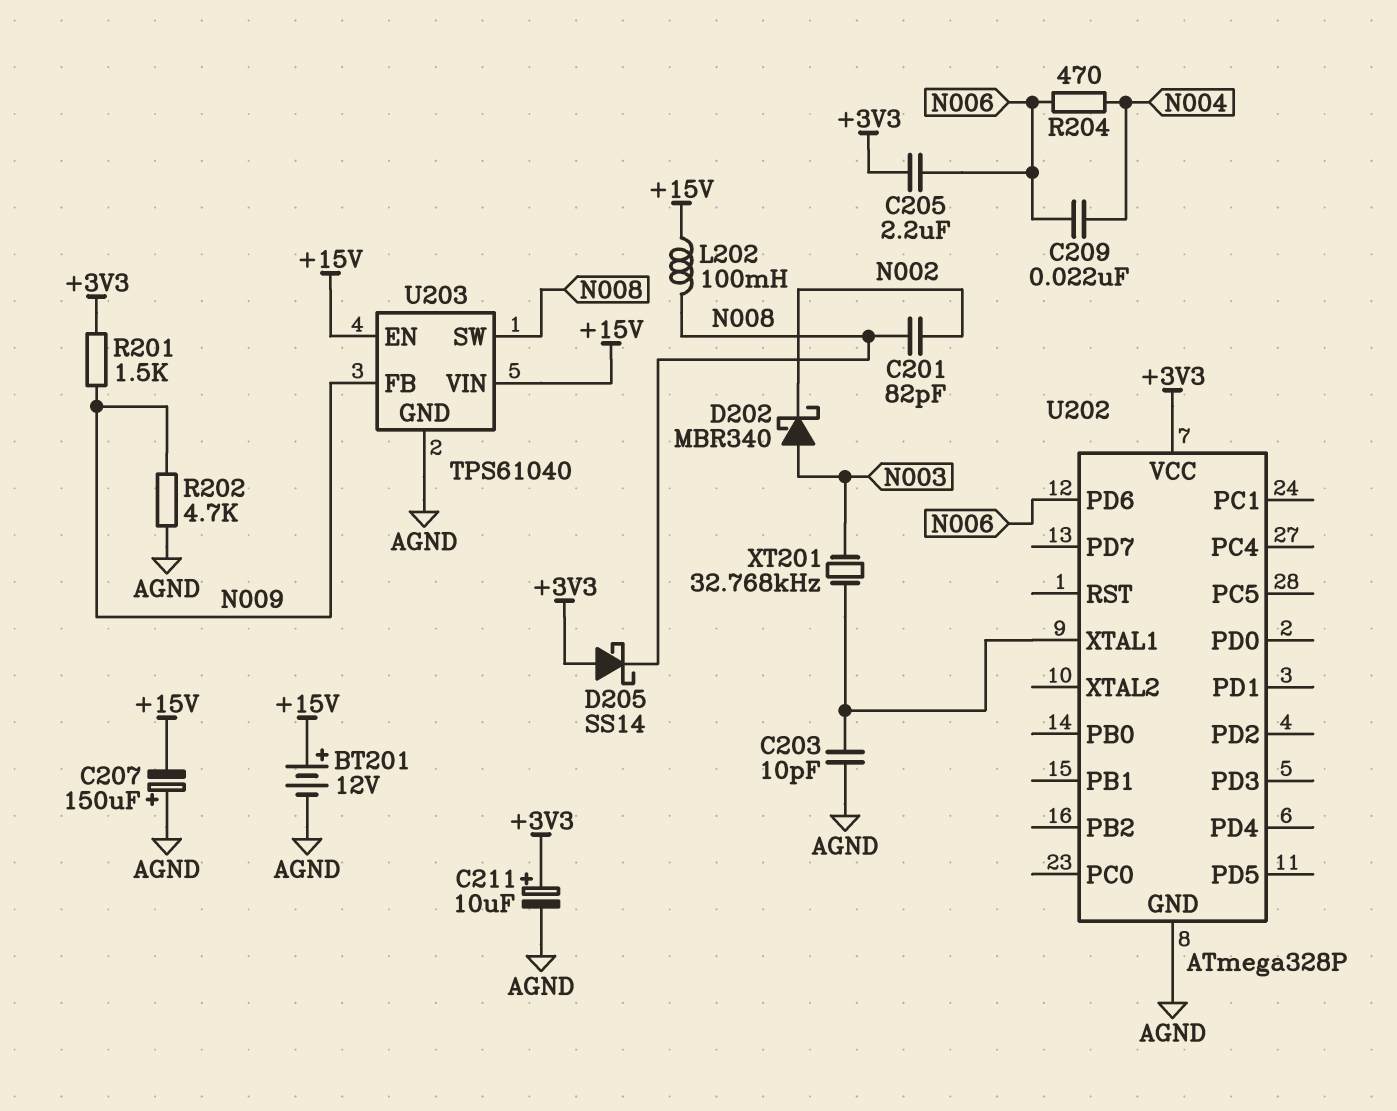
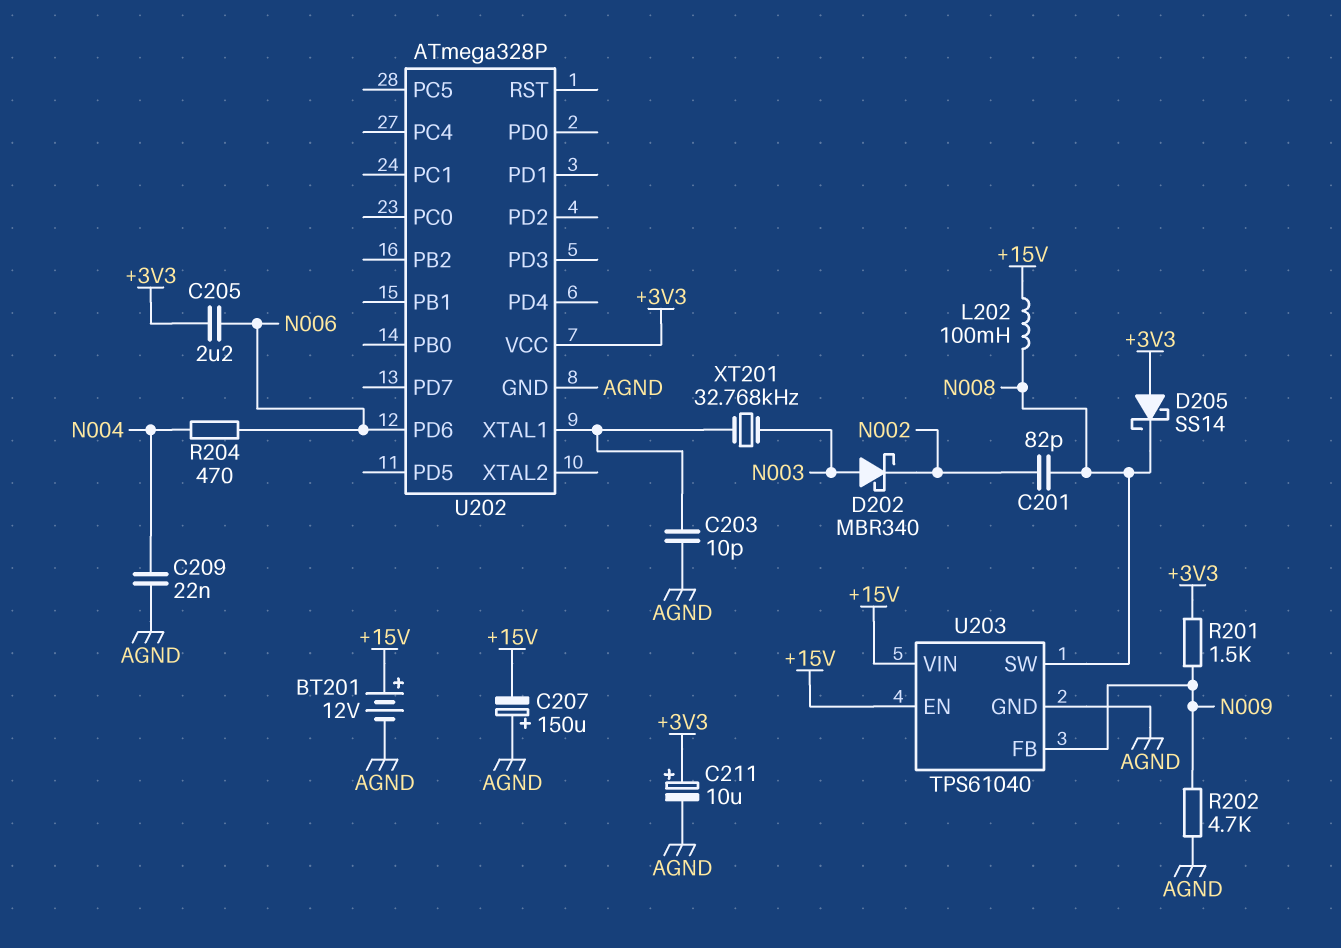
C209: 22nF (N004, N006) -> 22nF (AGND, N004)

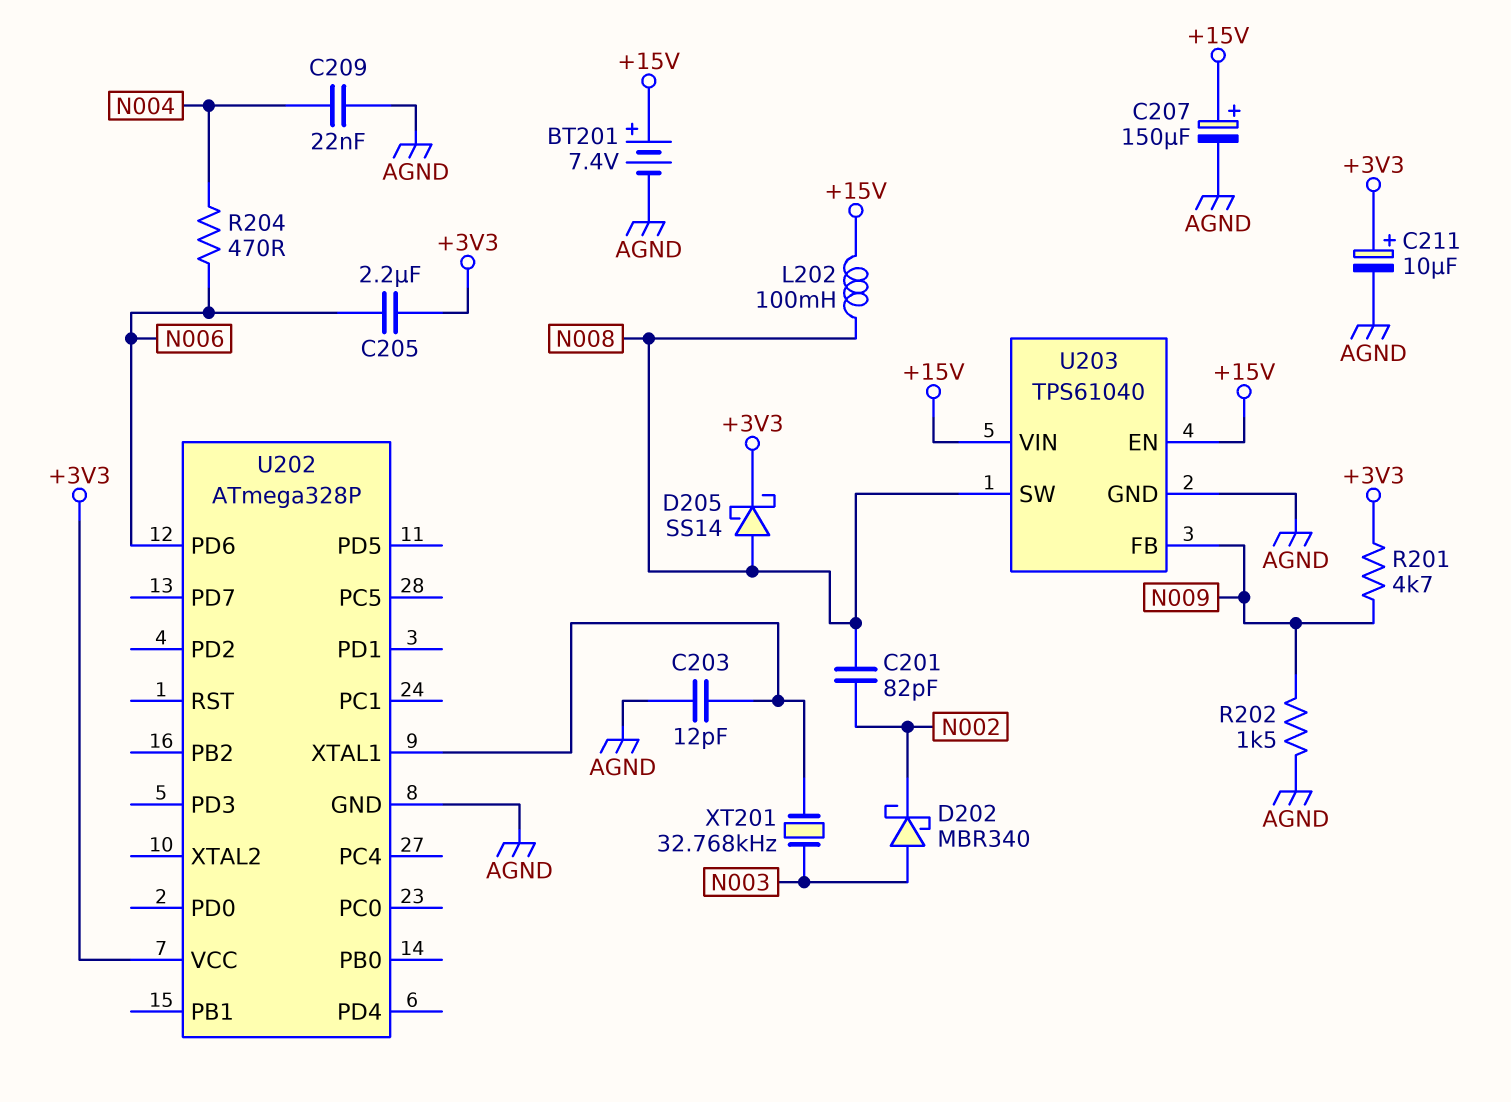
BT201: 12V (plus +15V, minus AGND) -> 7.4V (plus +15V, minus AGND)
C203: 10pF (AGND, U202/XTAL1) -> 12pF (AGND, U202/XTAL1)
C207: 150uF (plus AGND, minus +15V) -> 150uF (plus +15V, minus AGND)
D205: schottky SS14 (A +3V3, K N008) -> schottky SS14 (A N008, K +3V3)
R201: 1.5k (+3V3, N009) -> 4.7k (+3V3, N009)
R202: 4.7k (AGND, N009) -> 1.5k (AGND, N009)

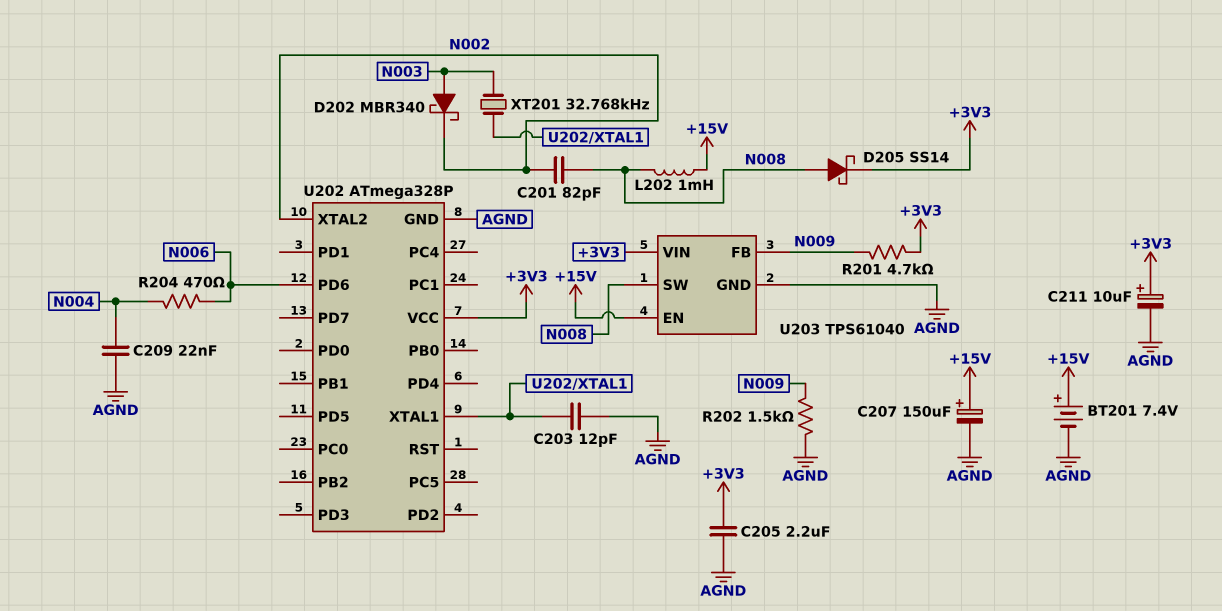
C205: 2.2uF (+3V3, N006) -> 2.2uF (+3V3, AGND)
L202: 100mH (+15V, N008) -> 1mH (+15V, N008)
U202 pin XTAL2: none -> N002
U203 pin VIN: +15V -> +3V3

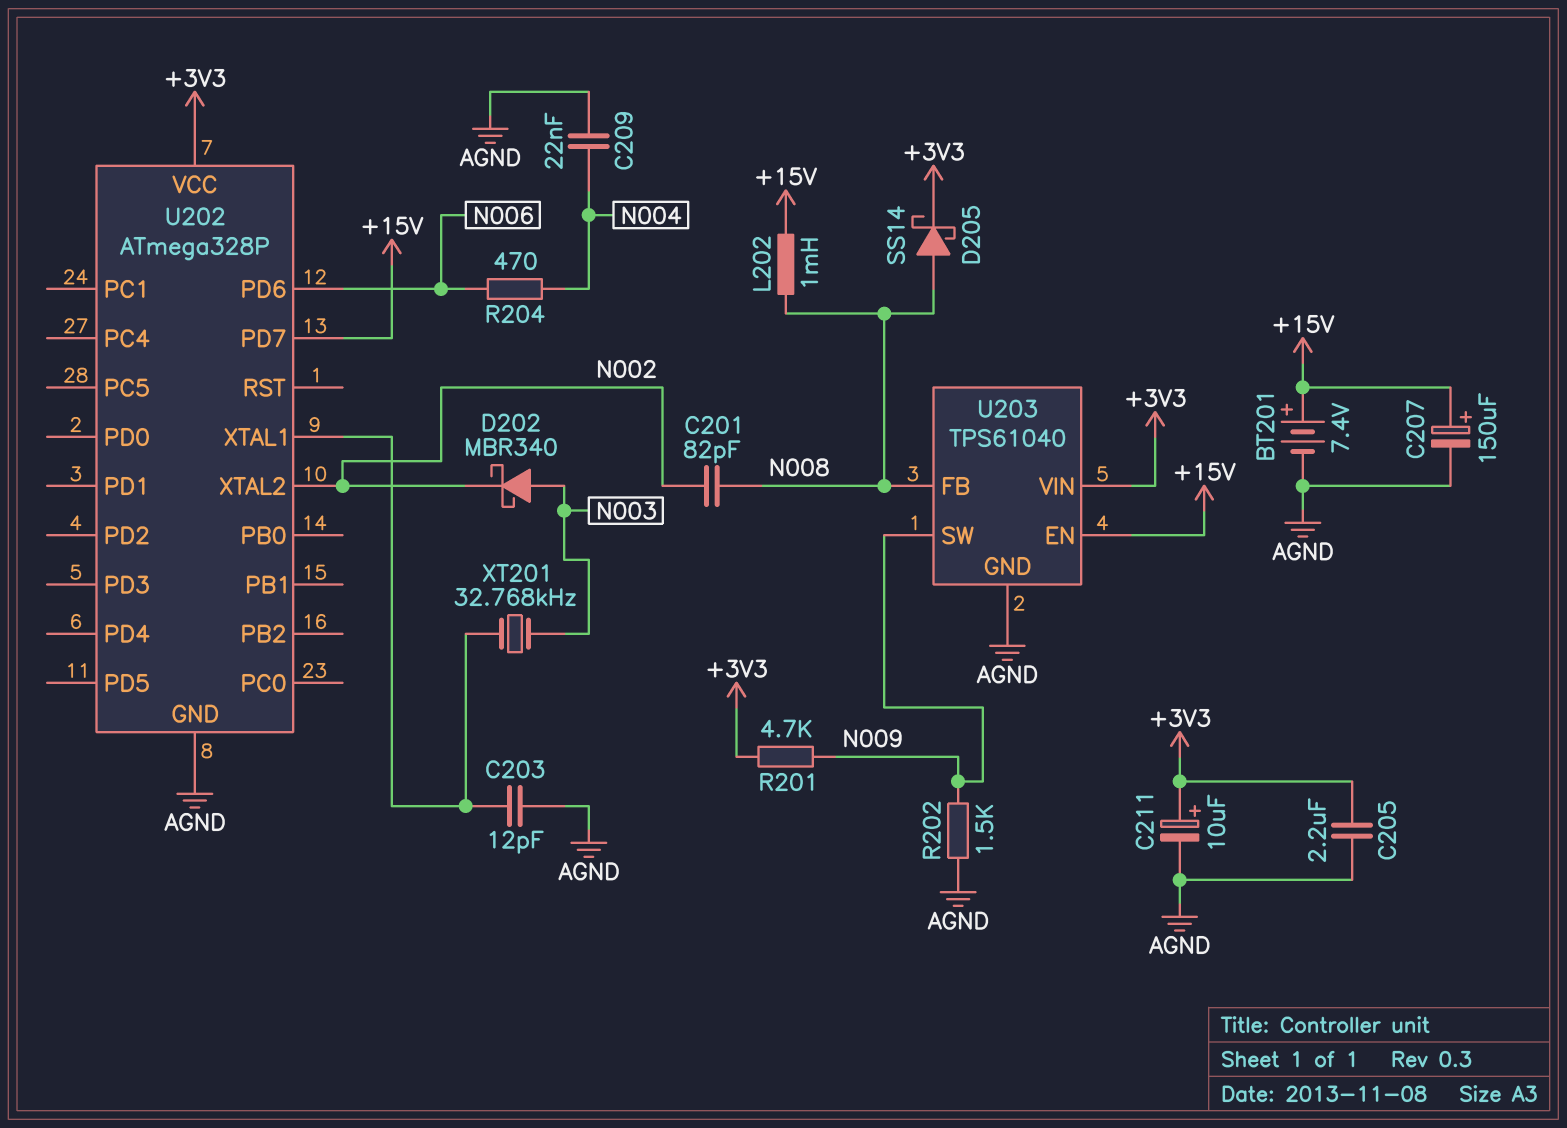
U202 pin PD7: none -> +15V
U203 pin FB: N009 -> N008
U203 pin SW: N008 -> N009

